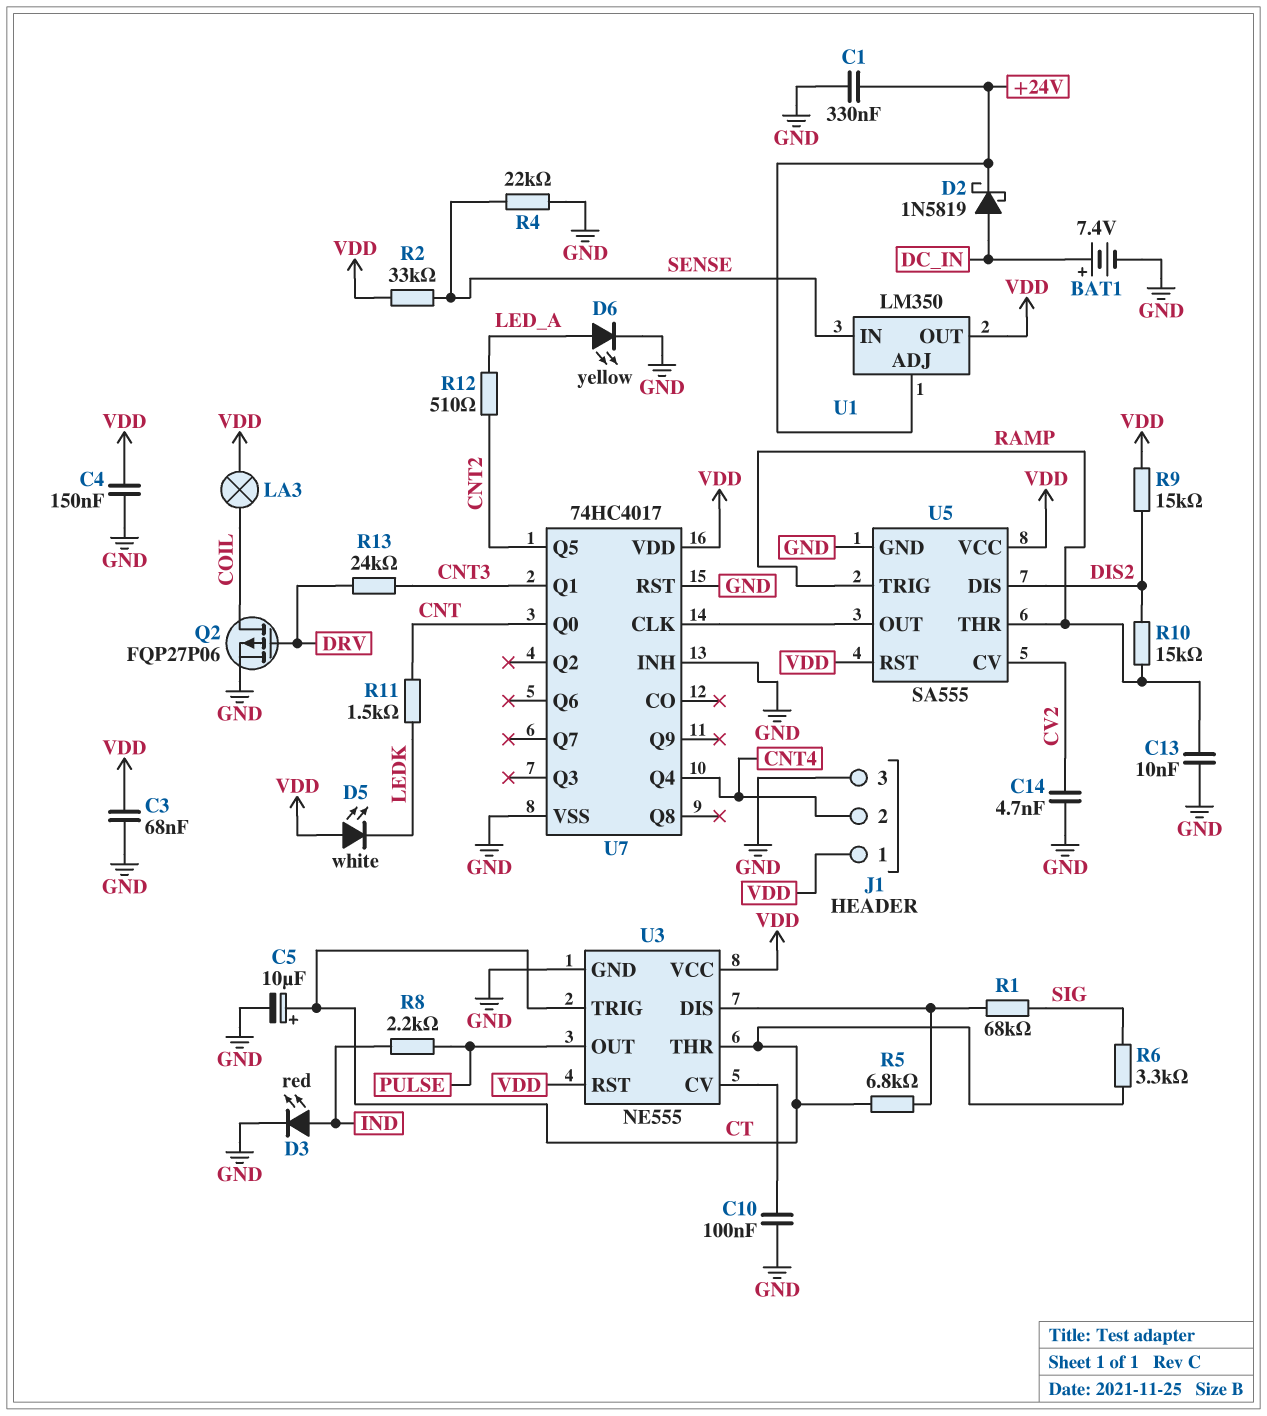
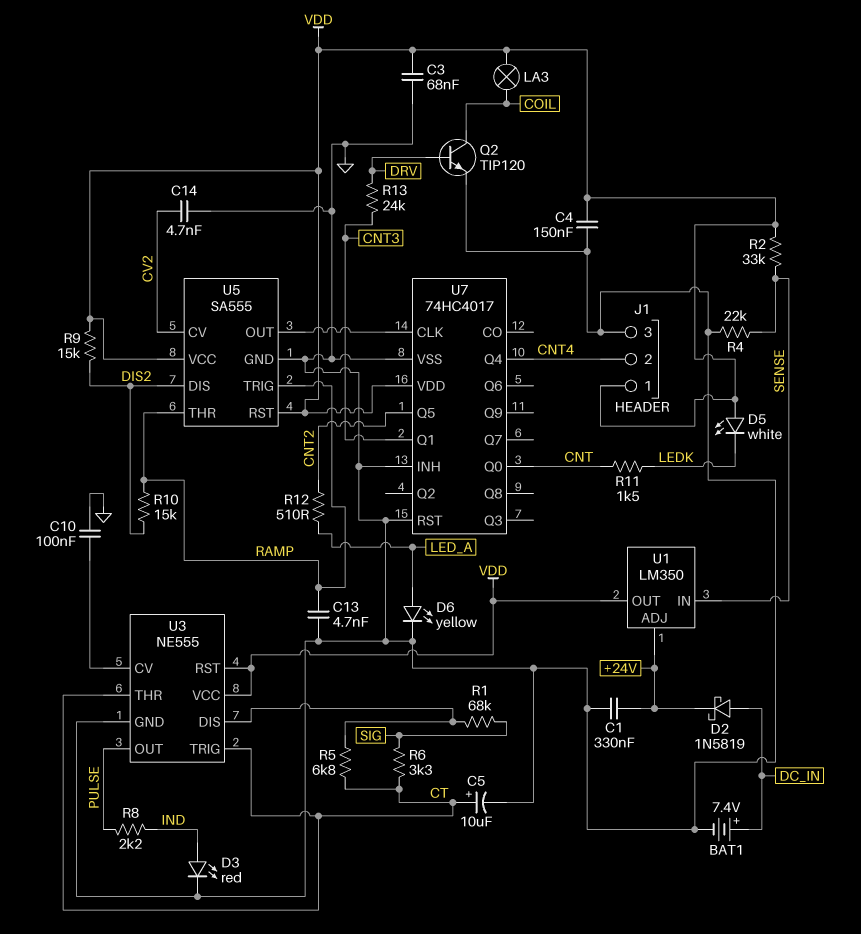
C13: 10nF (GND, RAMP) -> 4.7nF (GND, RAMP)
Q2: PMOS FQP27P06 (G DRV, D COIL, S GND) -> NPN TIP120 (B DRV, C COIL, E GND)

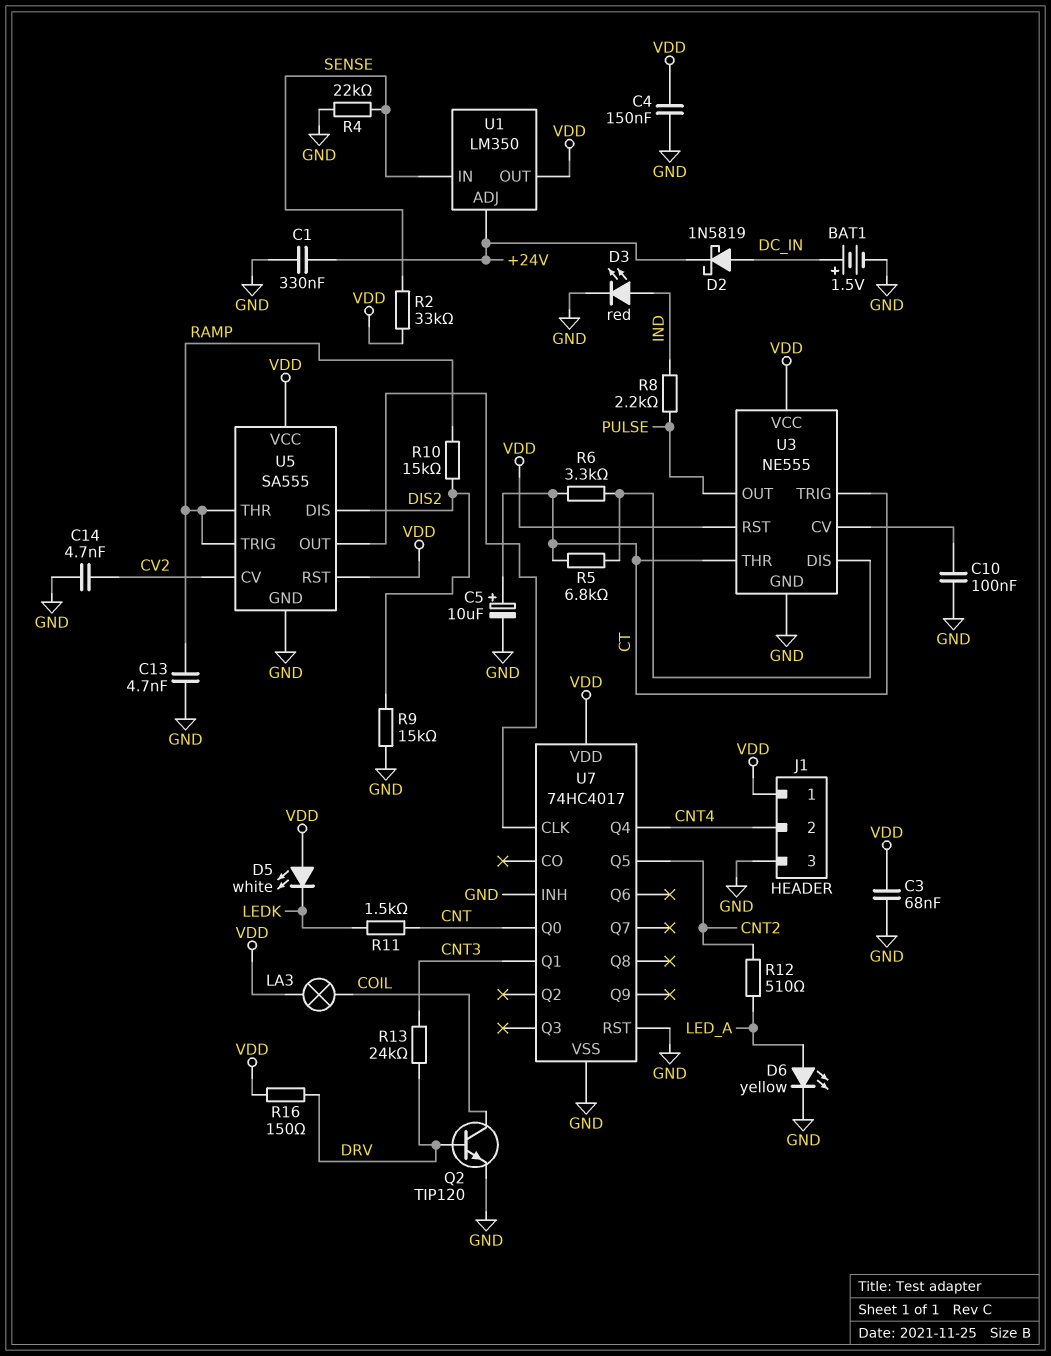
BAT1: 7.4V (plus DC_IN, minus GND) -> 1.5V (plus DC_IN, minus GND)
R1: 68k (SIG, U3/DIS) -> none
R6: 3.3k (CT, SIG) -> 3.3k (CT, U3/DIS)
R9: 15k (DIS2, VDD) -> 15k (DIS2, GND)
R16: none -> 150 (DRV, VDD)

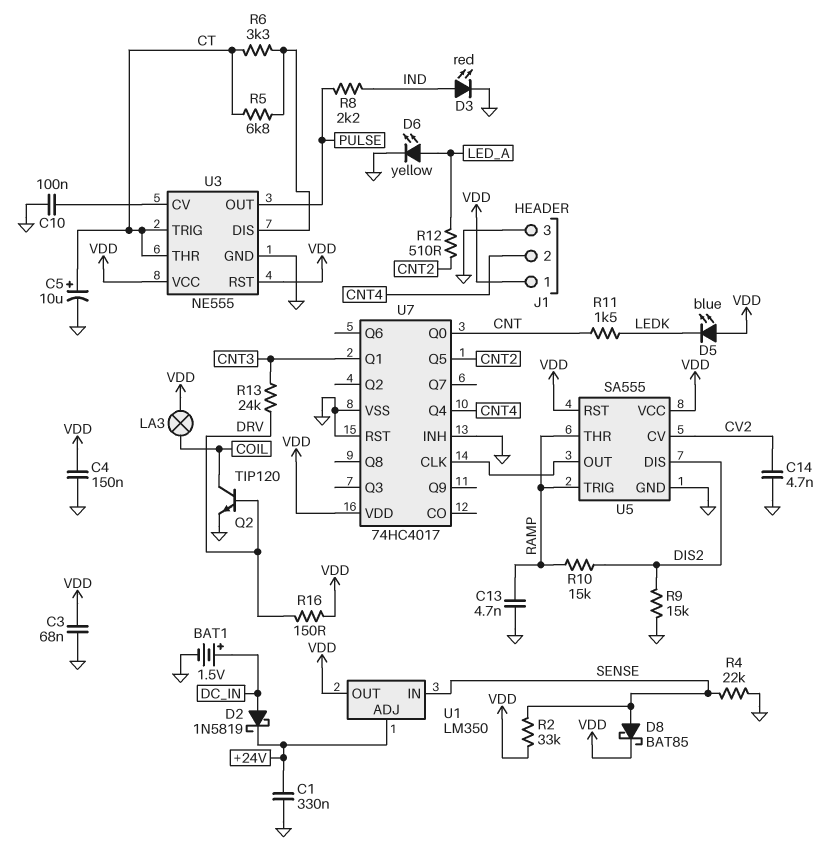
D5: LED white (A VDD, K LEDK) -> LED blue (A VDD, K LEDK)
D8: none -> schottky BAT85 (A SENSE, K VDD)

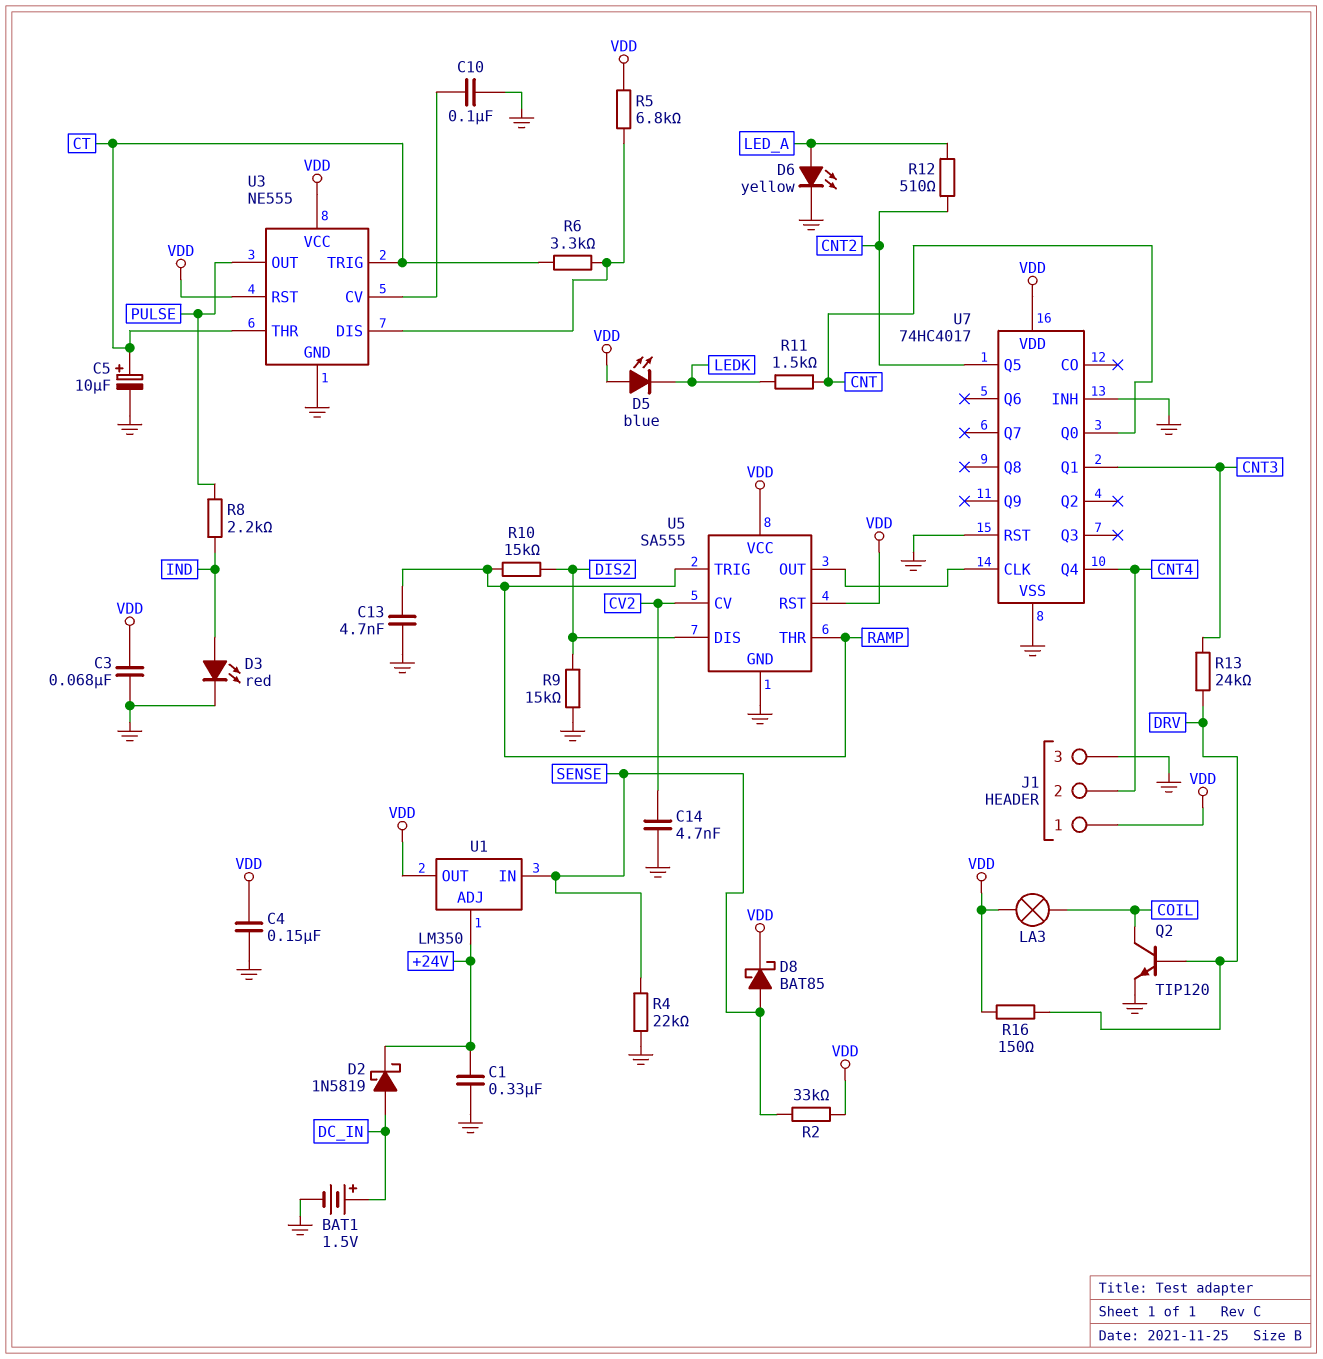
R5: 6.8k (CT, U3/DIS) -> 6.8k (U3/DIS, VDD)

